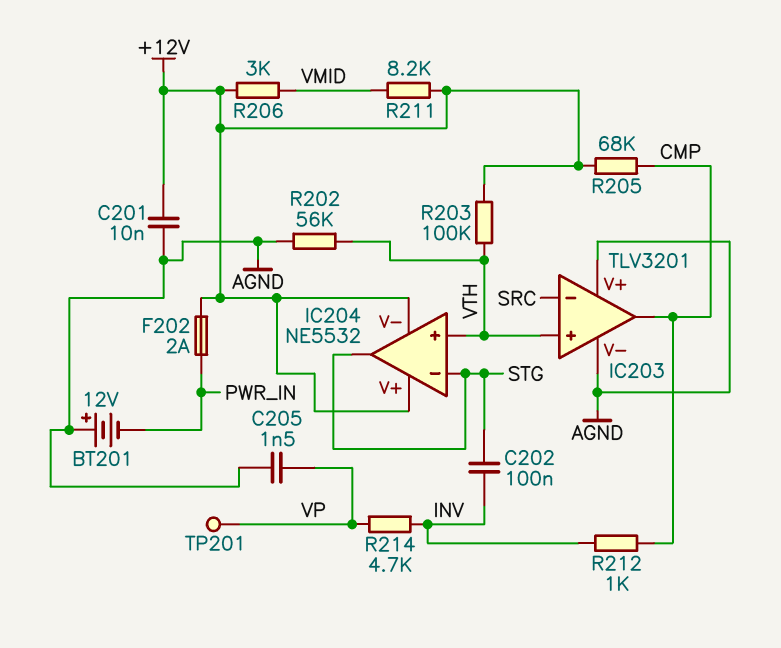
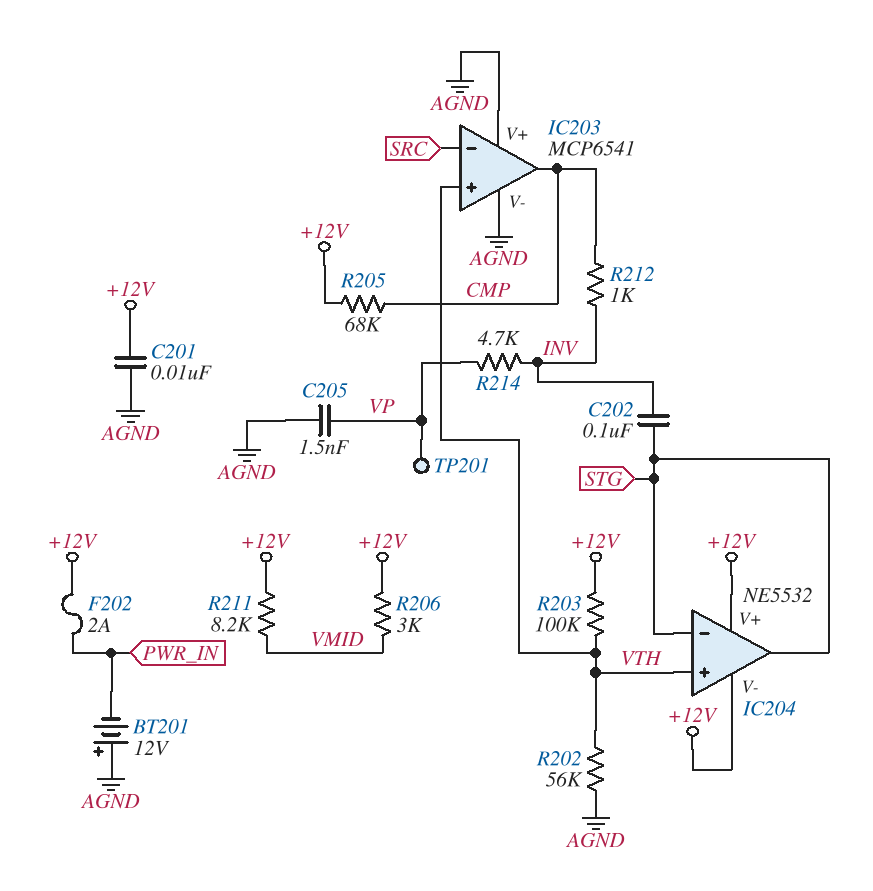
IC203: TLV3201 -> MCP6541

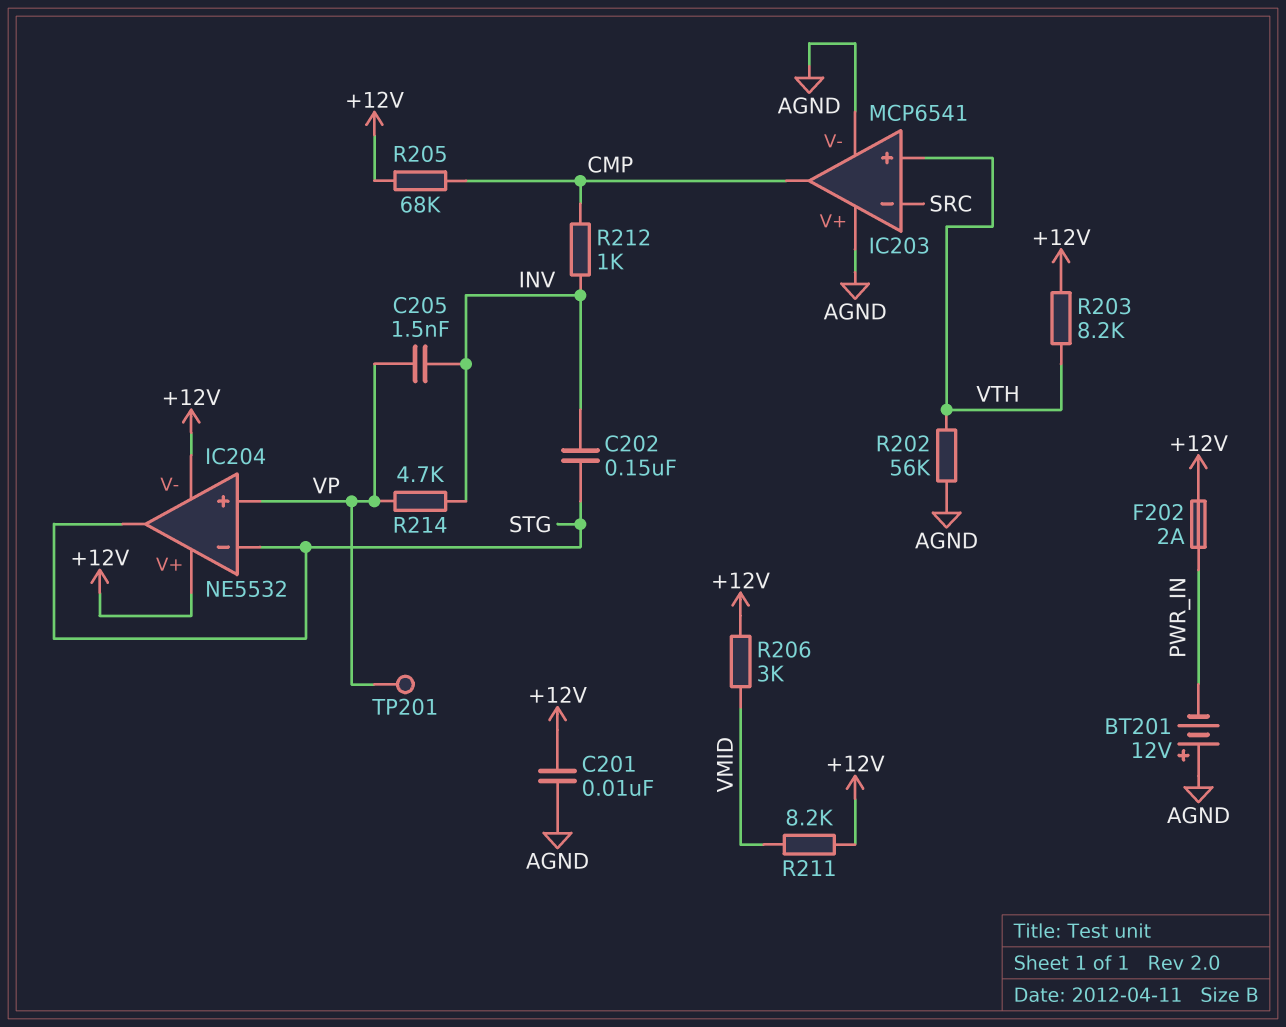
C202: 100nF (INV, STG) -> 150nF (INV, STG)
C205: 1.5nF (AGND, VP) -> 1.5nF (INV, VP)
IC204 pin in+: VTH -> VP
R203: 100k (+12V, VTH) -> 8.2k (+12V, VTH)

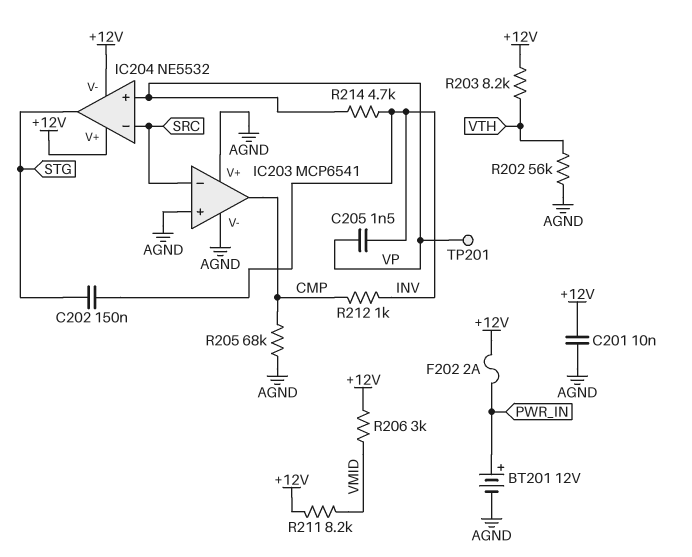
BT201: 12V (plus AGND, minus PWR_IN) -> 12V (plus PWR_IN, minus AGND)
IC203 pin in+: VTH -> AGND
IC204 pin in-: STG -> SRC
R205: 68k (+12V, CMP) -> 68k (AGND, CMP)

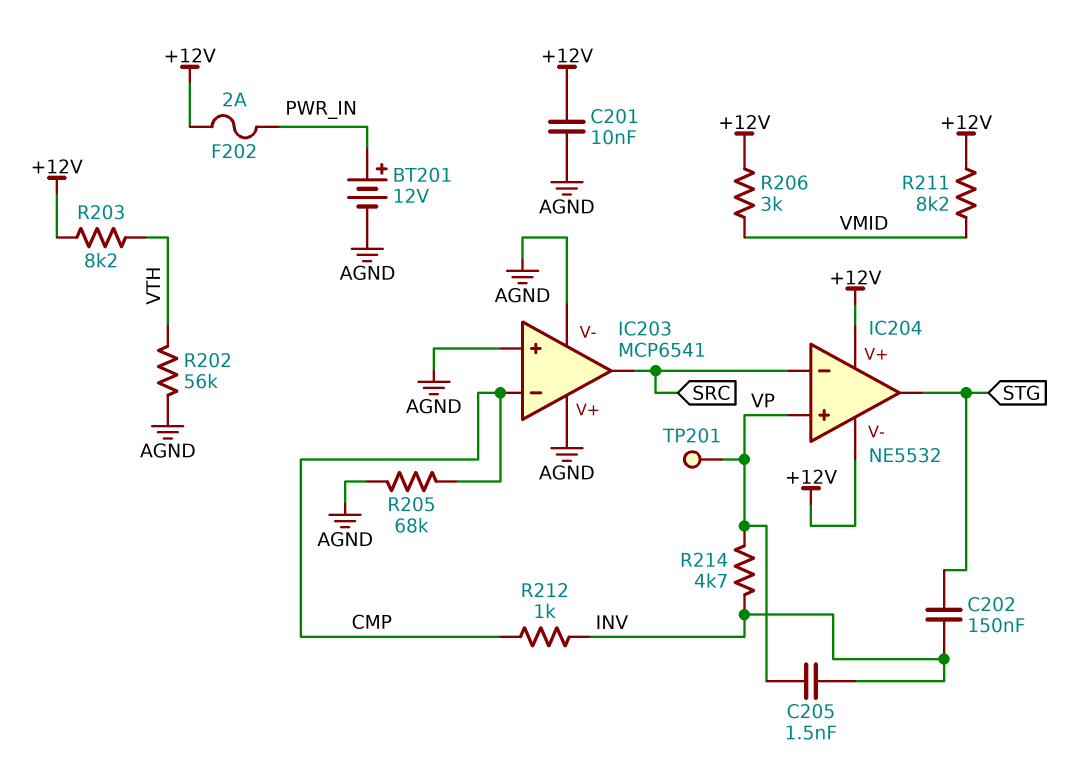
IC203 pin in-: SRC -> CMP
IC203 pin out: CMP -> SRC

